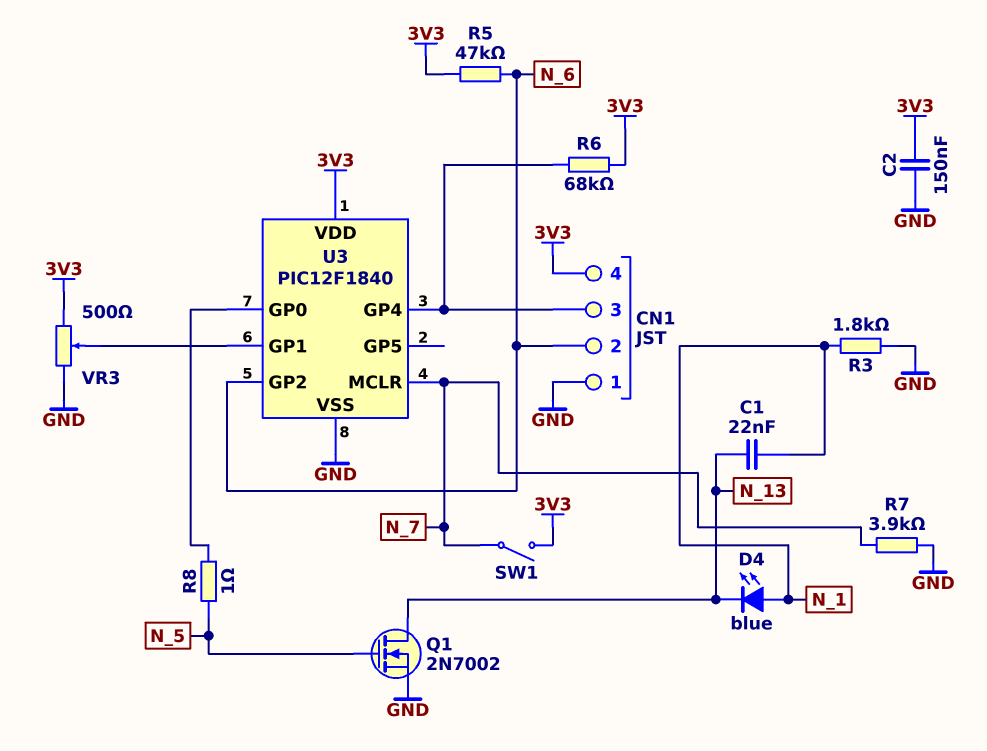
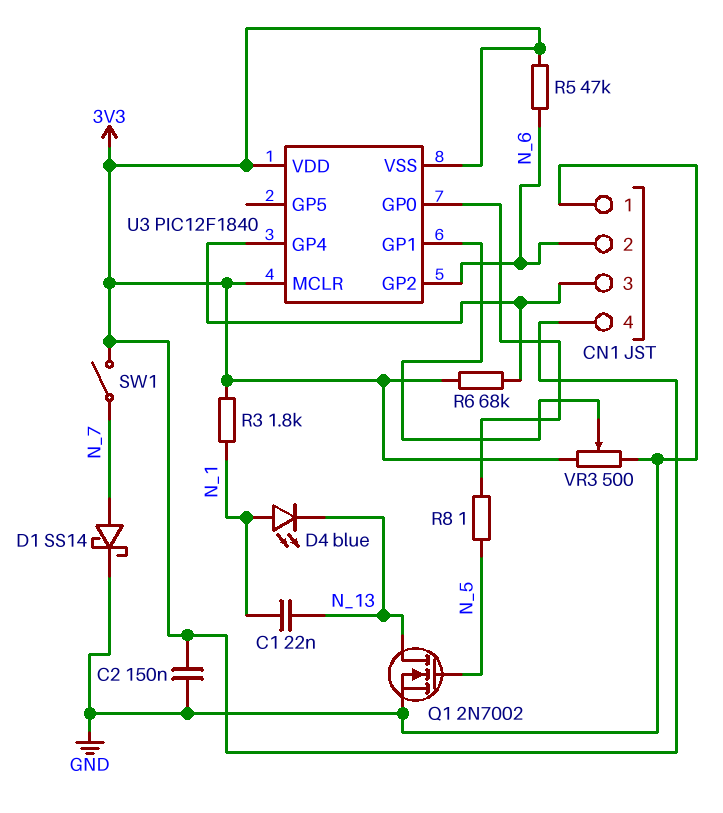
D1: none -> schottky SS14 (A N_7, K GND)
R3: 1.8k (GND, N_1) -> 1.8k (3V3, N_1)
R7: 3.9k (GND, N_7) -> none
U3 pin MCLR: N_7 -> 3V3
U3 pin VSS: GND -> 3V3

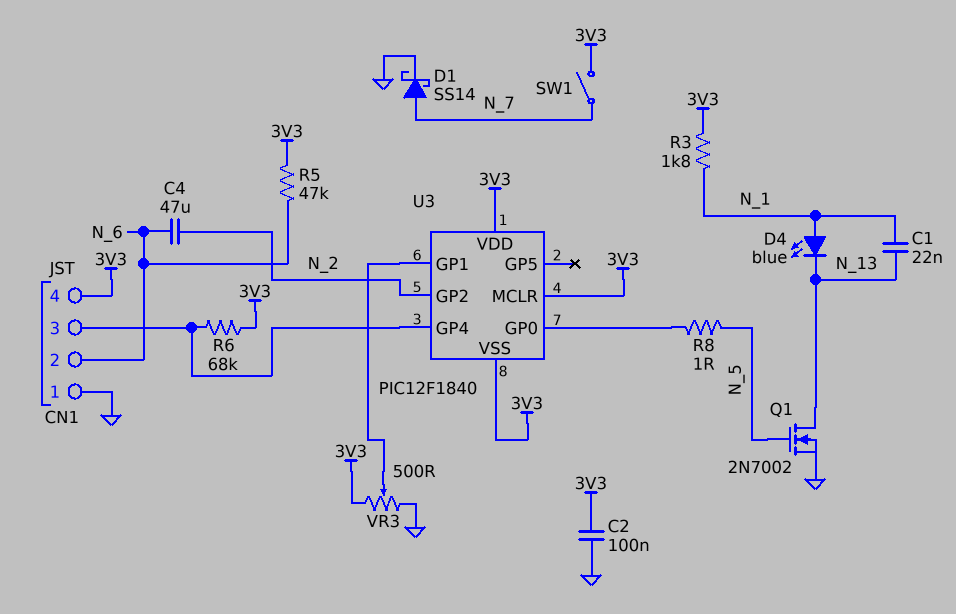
C2: 150nF (3V3, GND) -> 100nF (3V3, GND)
C4: none -> 47uF (N_2, N_6)
U3 pin GP2: N_6 -> N_2

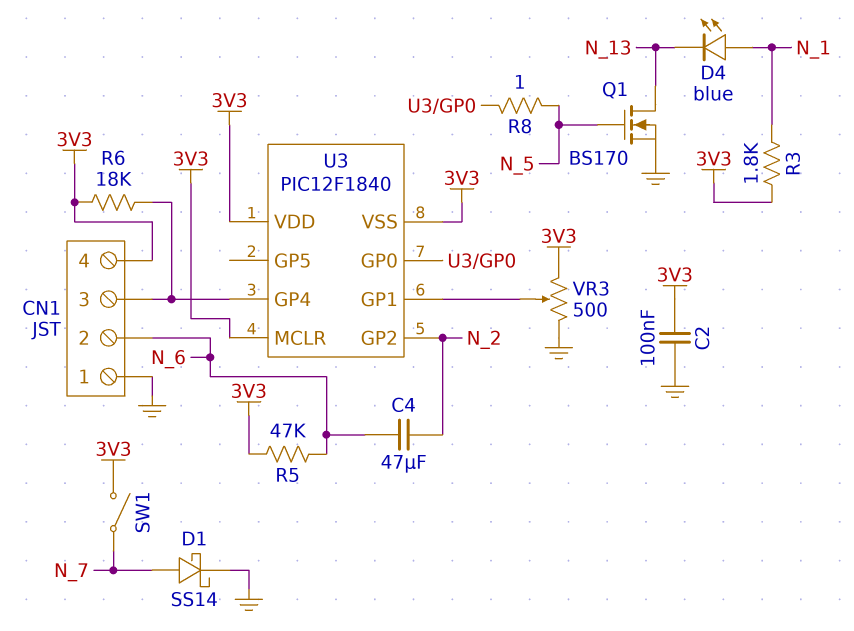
C1: 22nF (N_1, N_13) -> none
Q1: NMOS 2N7002 (G N_5, D N_13, S GND) -> NMOS BS170 (G N_5, D N_13, S GND)
R6: 68k (3V3, CN1/3) -> 18k (3V3, CN1/3)

